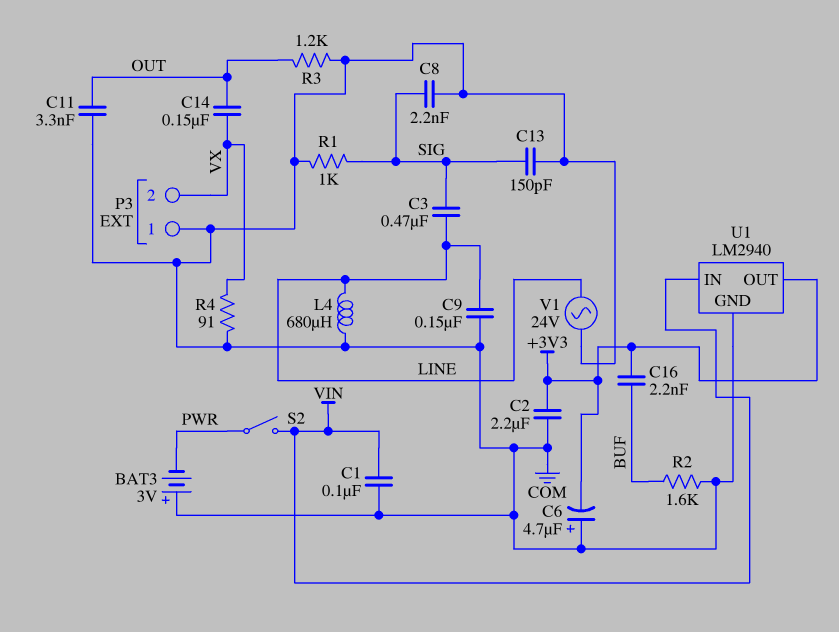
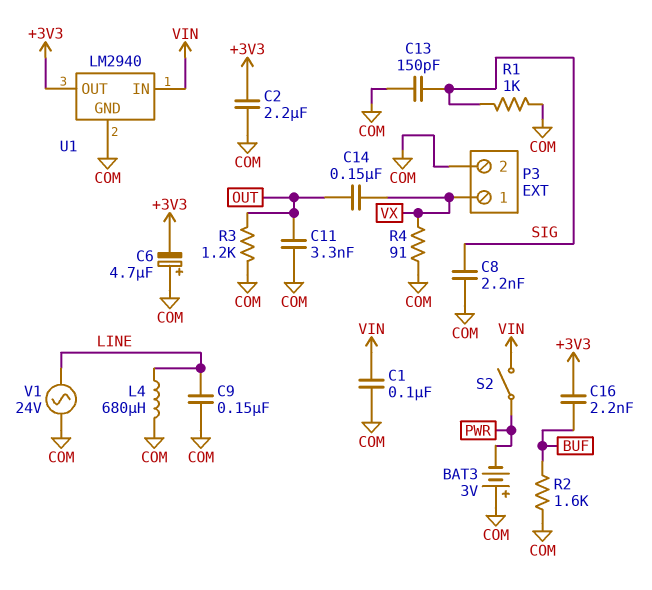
C3: 470nF (LINE, SIG) -> none
P3 pin 1: COM -> VX
P3 pin 2: VX -> COM

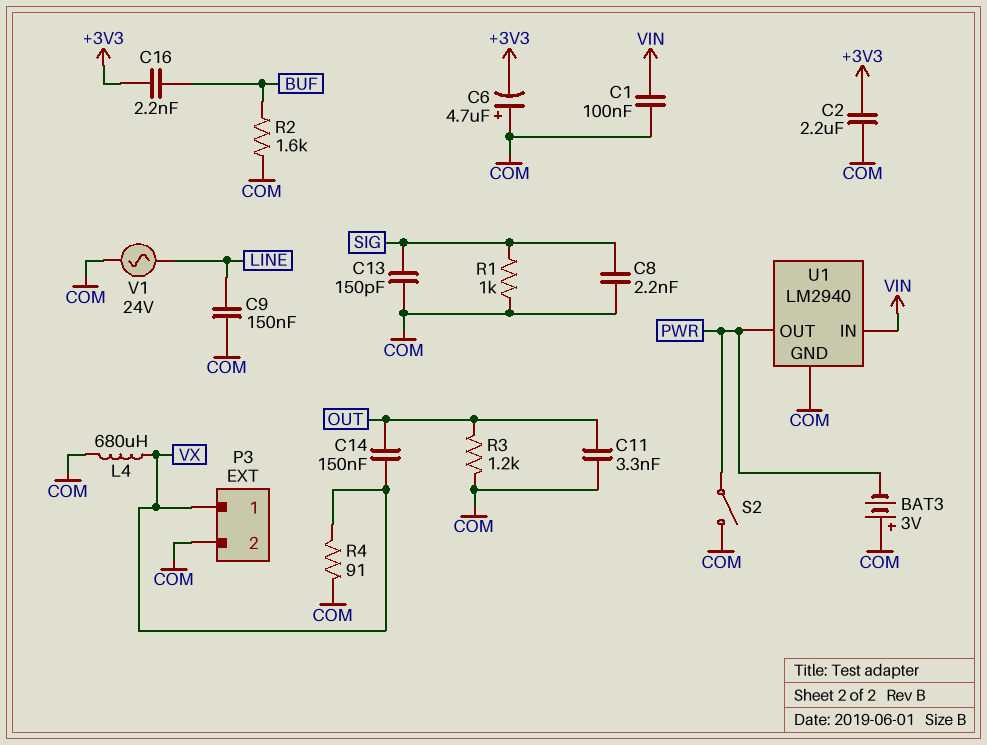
L4: 680uH (COM, LINE) -> 680uH (COM, VX)
S2: switch (PWR, VIN) -> switch (COM, PWR)
U1 pin OUT: +3V3 -> PWR

